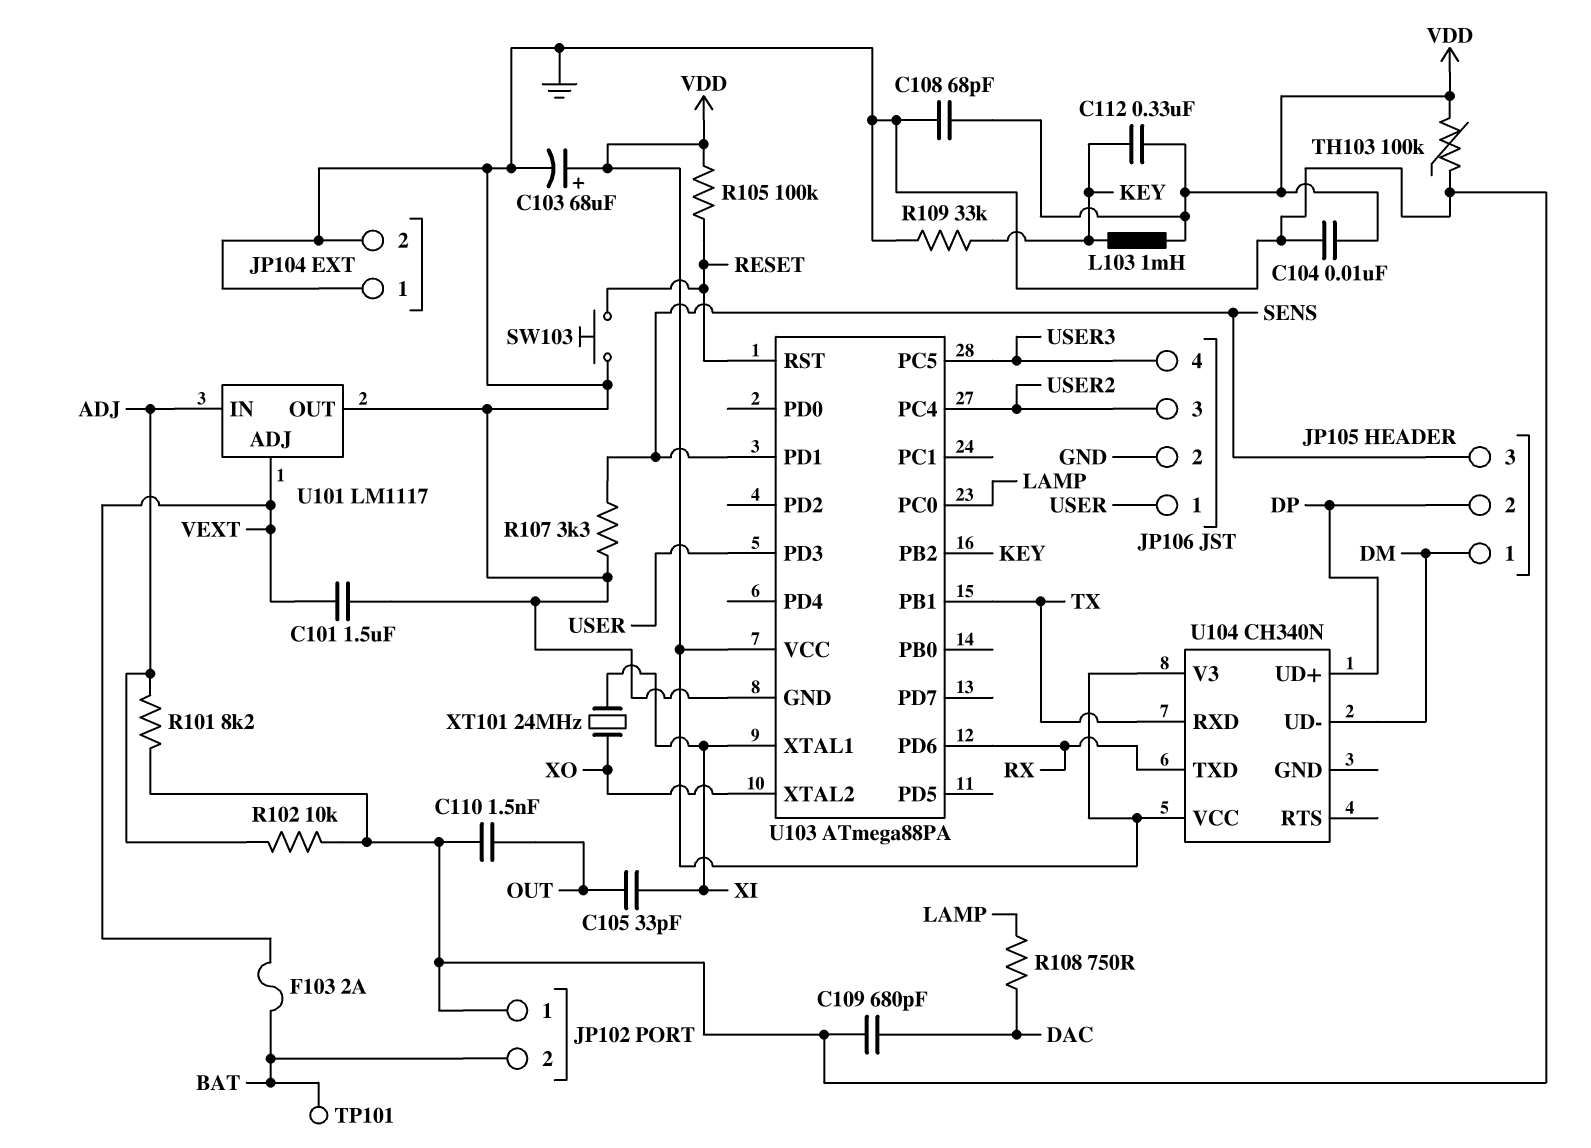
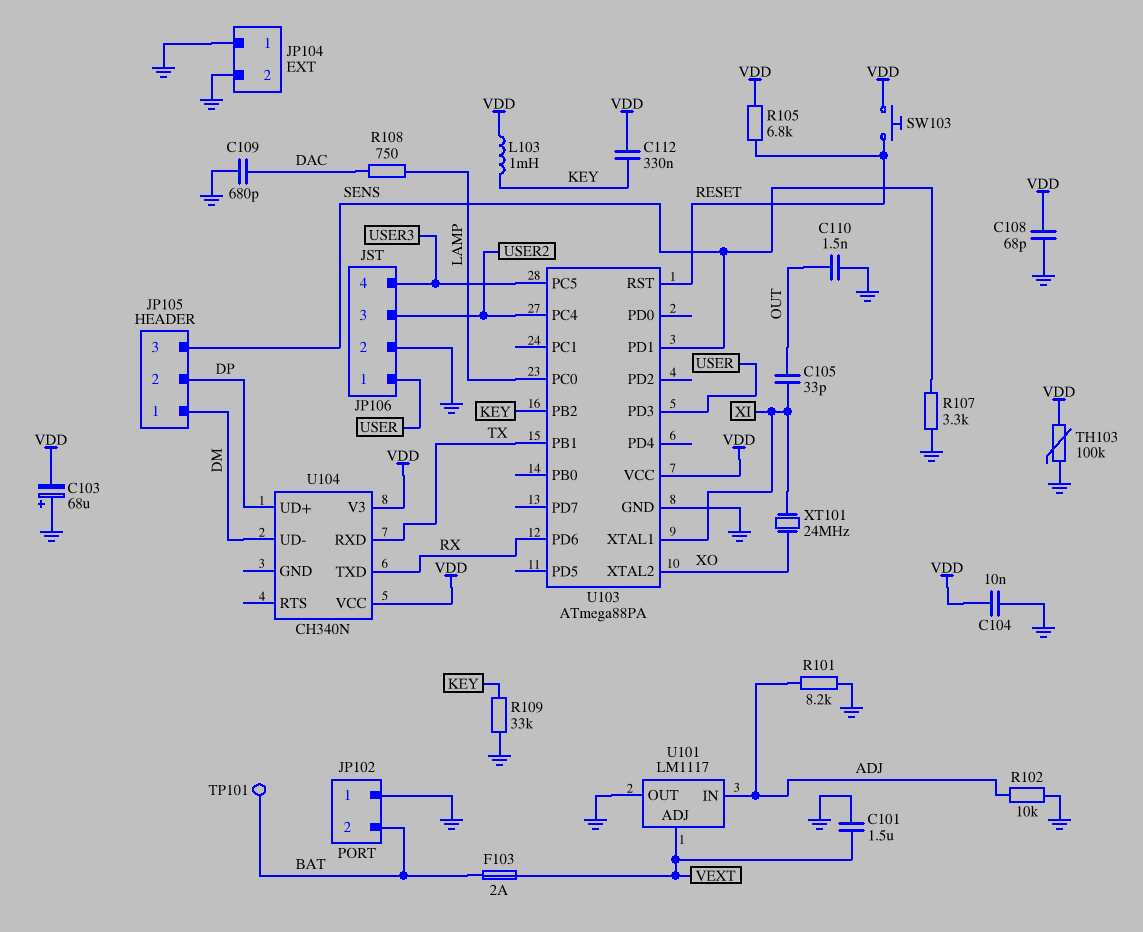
C103: 68uF (plus VDD, minus GND) -> 68uF (plus GND, minus VDD)
R105: 100k (RESET, VDD) -> 6.8k (RESET, VDD)
SW103: button (GND, RESET) -> button (RESET, VDD)

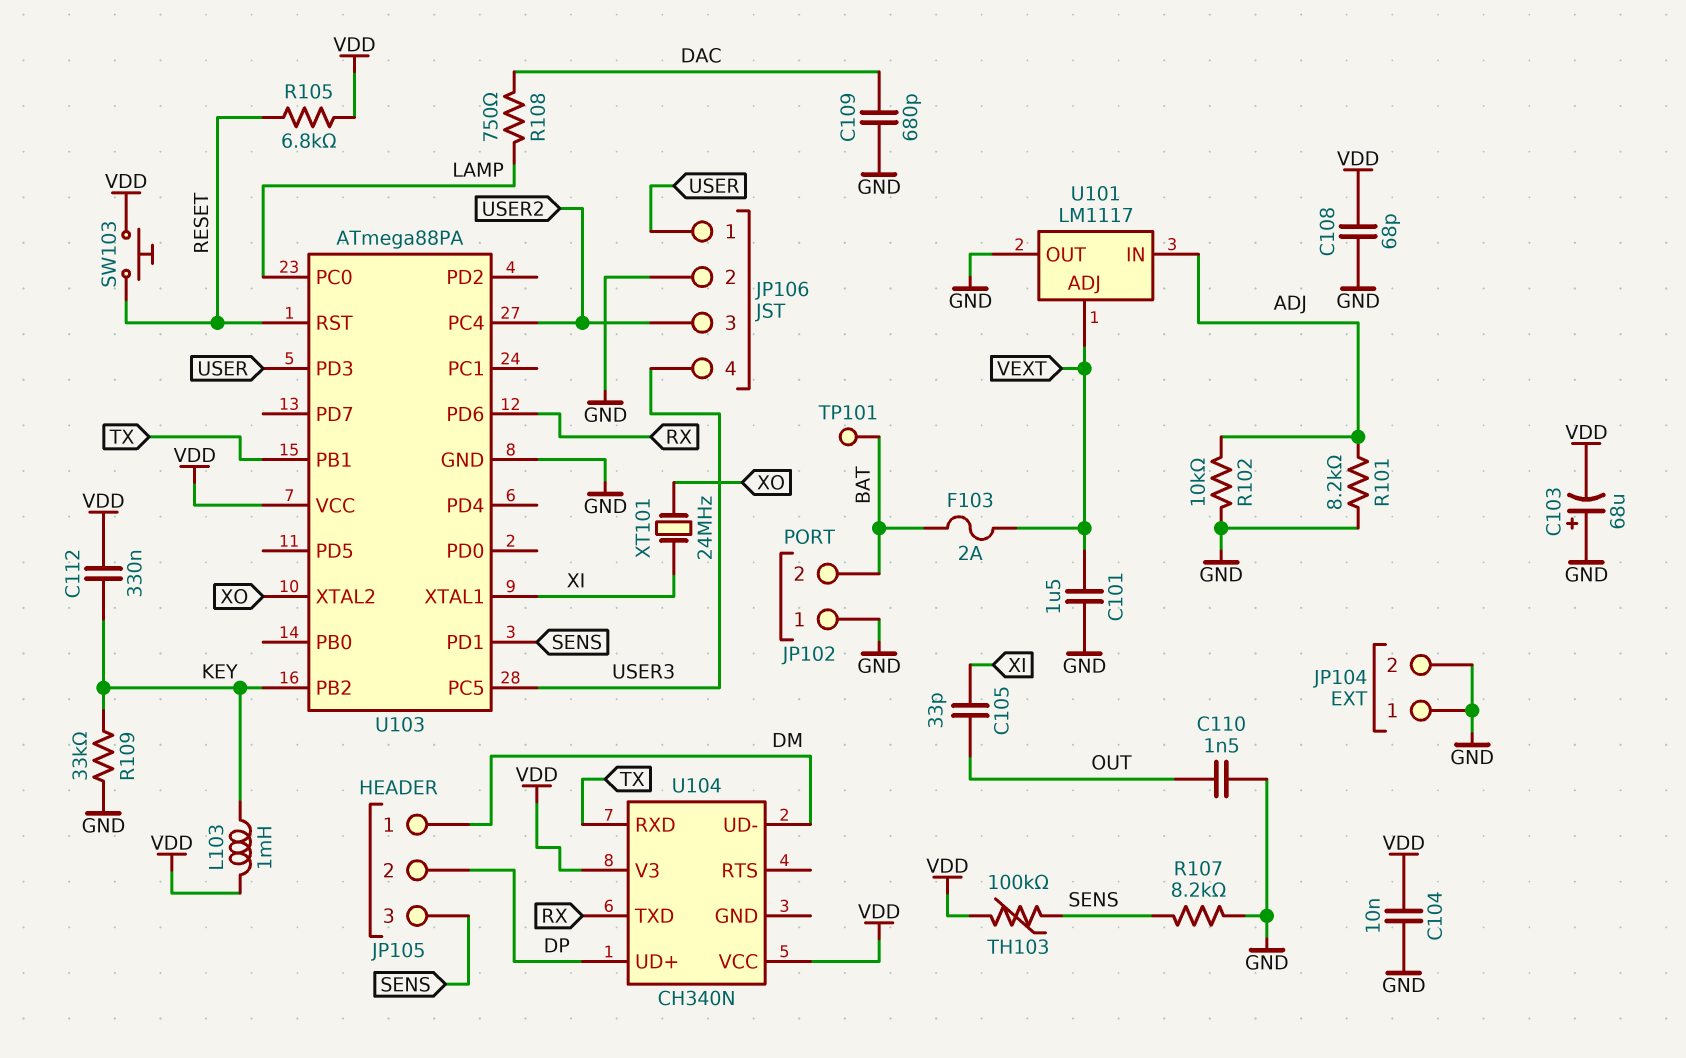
R107: 3.3k (GND, SENS) -> 8.2k (GND, SENS)
TH103: 100k (GND, VDD) -> 100k (SENS, VDD)

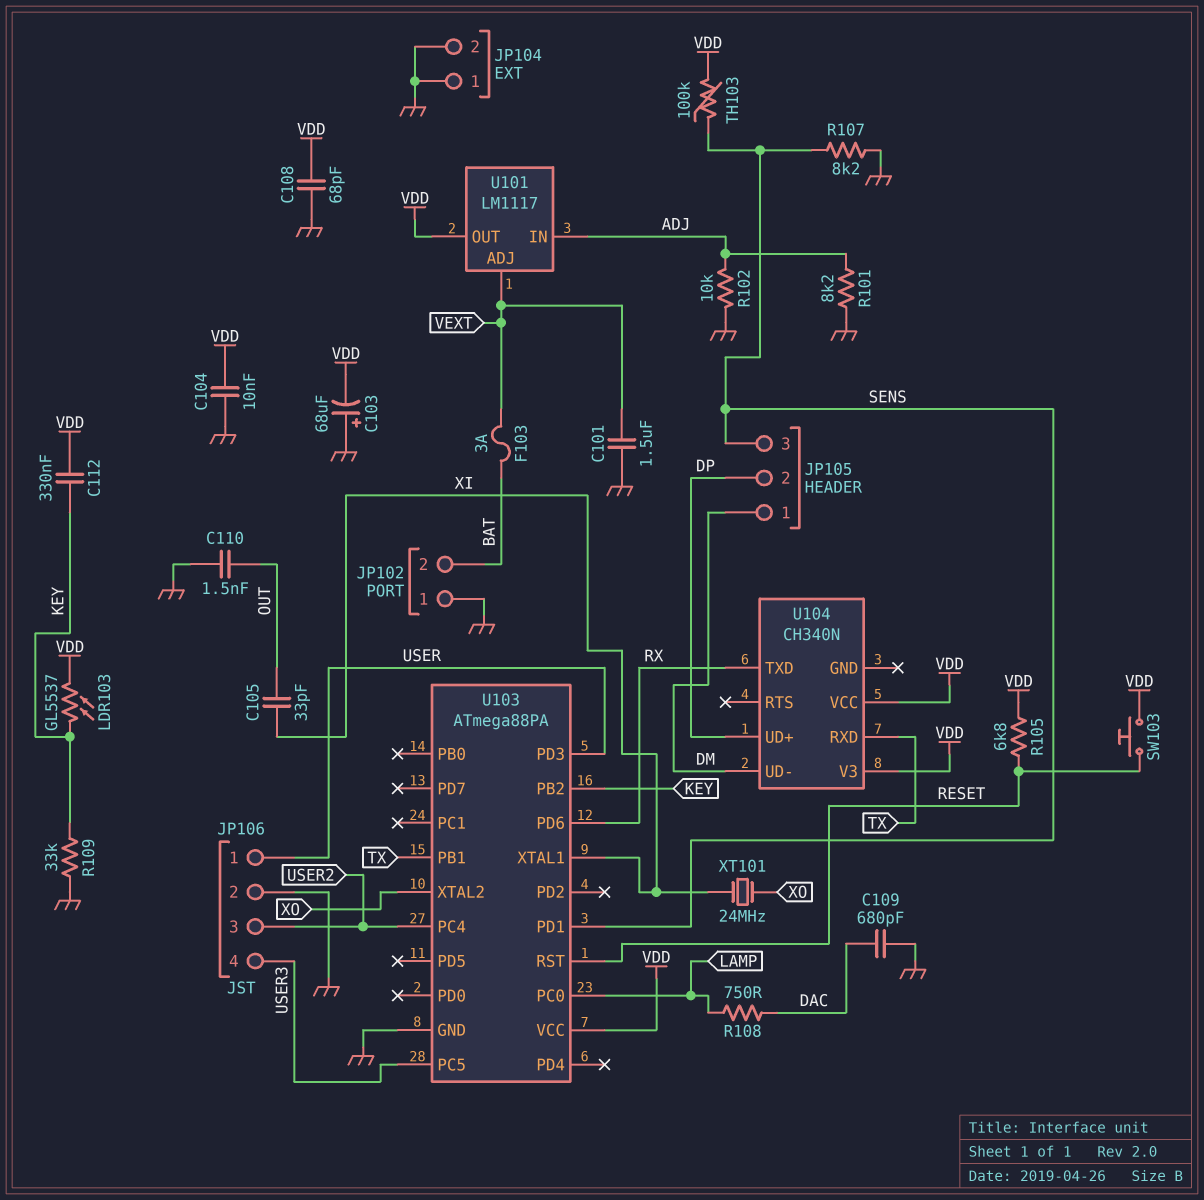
F103: 2A (BAT, VEXT) -> 3A (BAT, VEXT)
L103: 1mH (KEY, VDD) -> none
LDR103: none -> GL5537 (KEY, VDD)
TP101: test point (BAT) -> none
U101 pin OUT: GND -> VDD

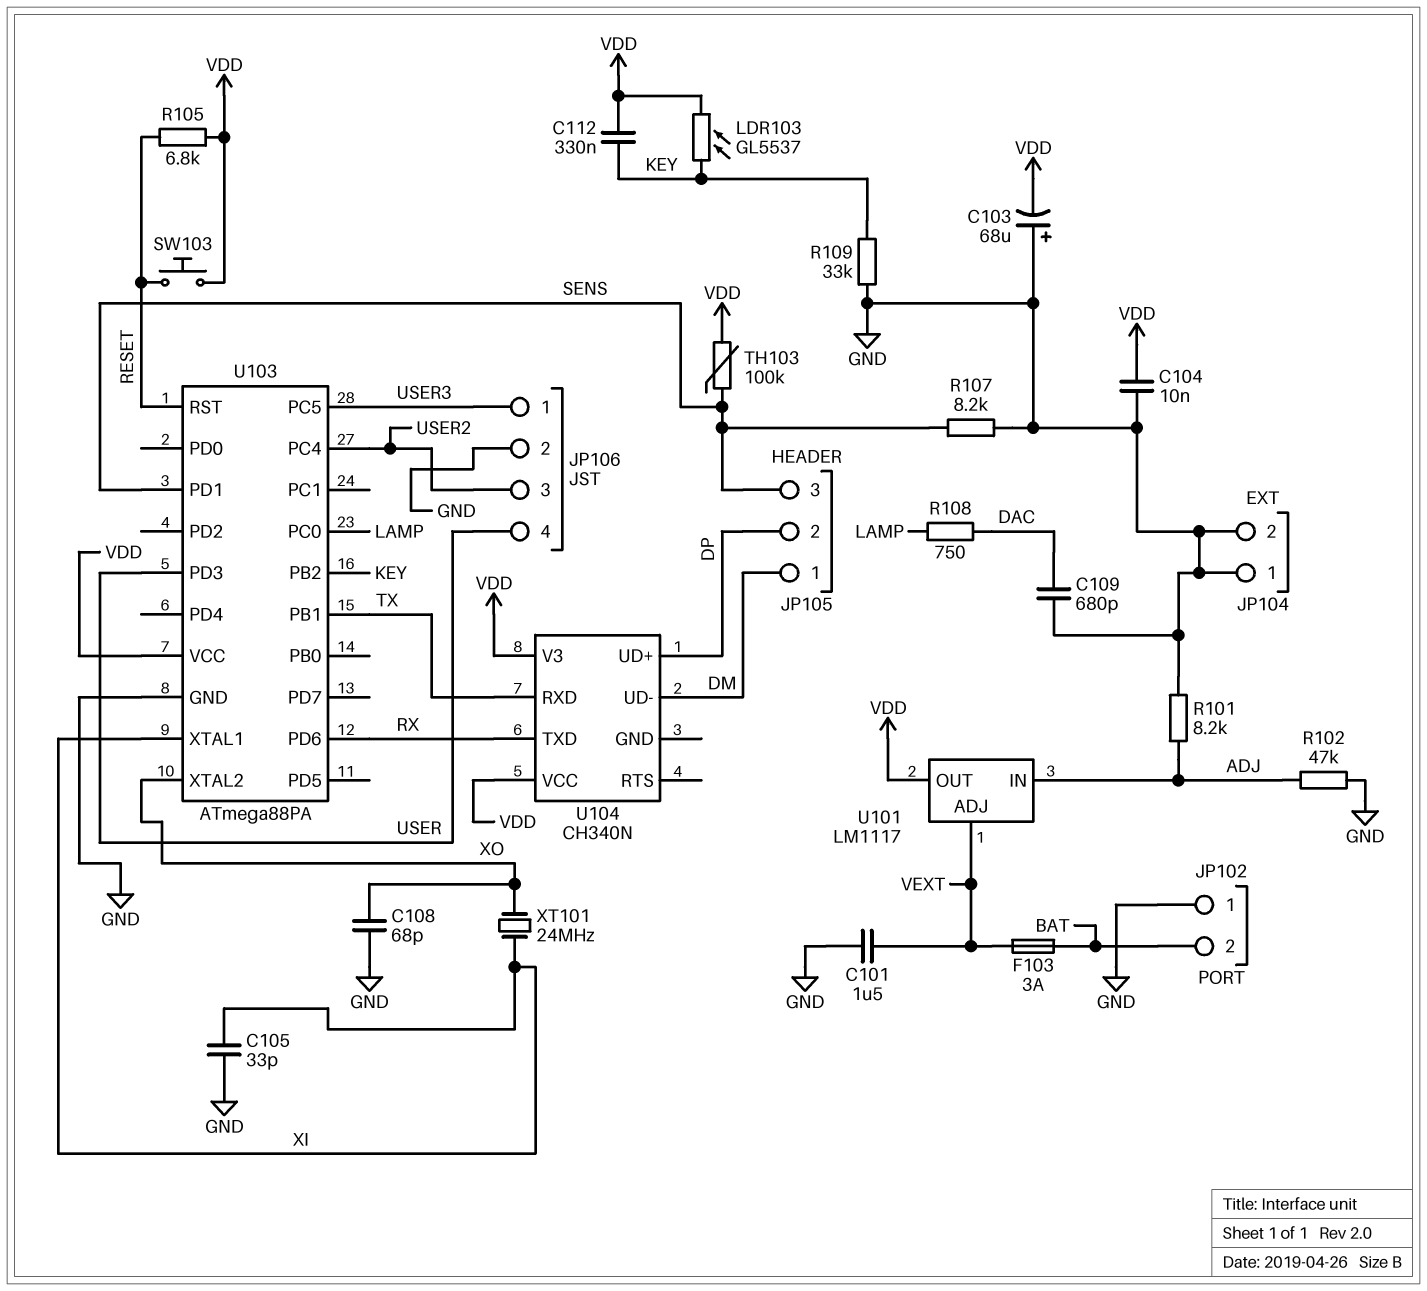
C105: 33pF (OUT, XI) -> 33pF (GND, XI)
C108: 68pF (GND, VDD) -> 68pF (GND, XO)
C110: 1.5nF (GND, OUT) -> none
JP106 pin 1: USER -> USER3
JP106 pin 4: USER3 -> USER
R102: 10k (ADJ, GND) -> 47k (ADJ, GND)

